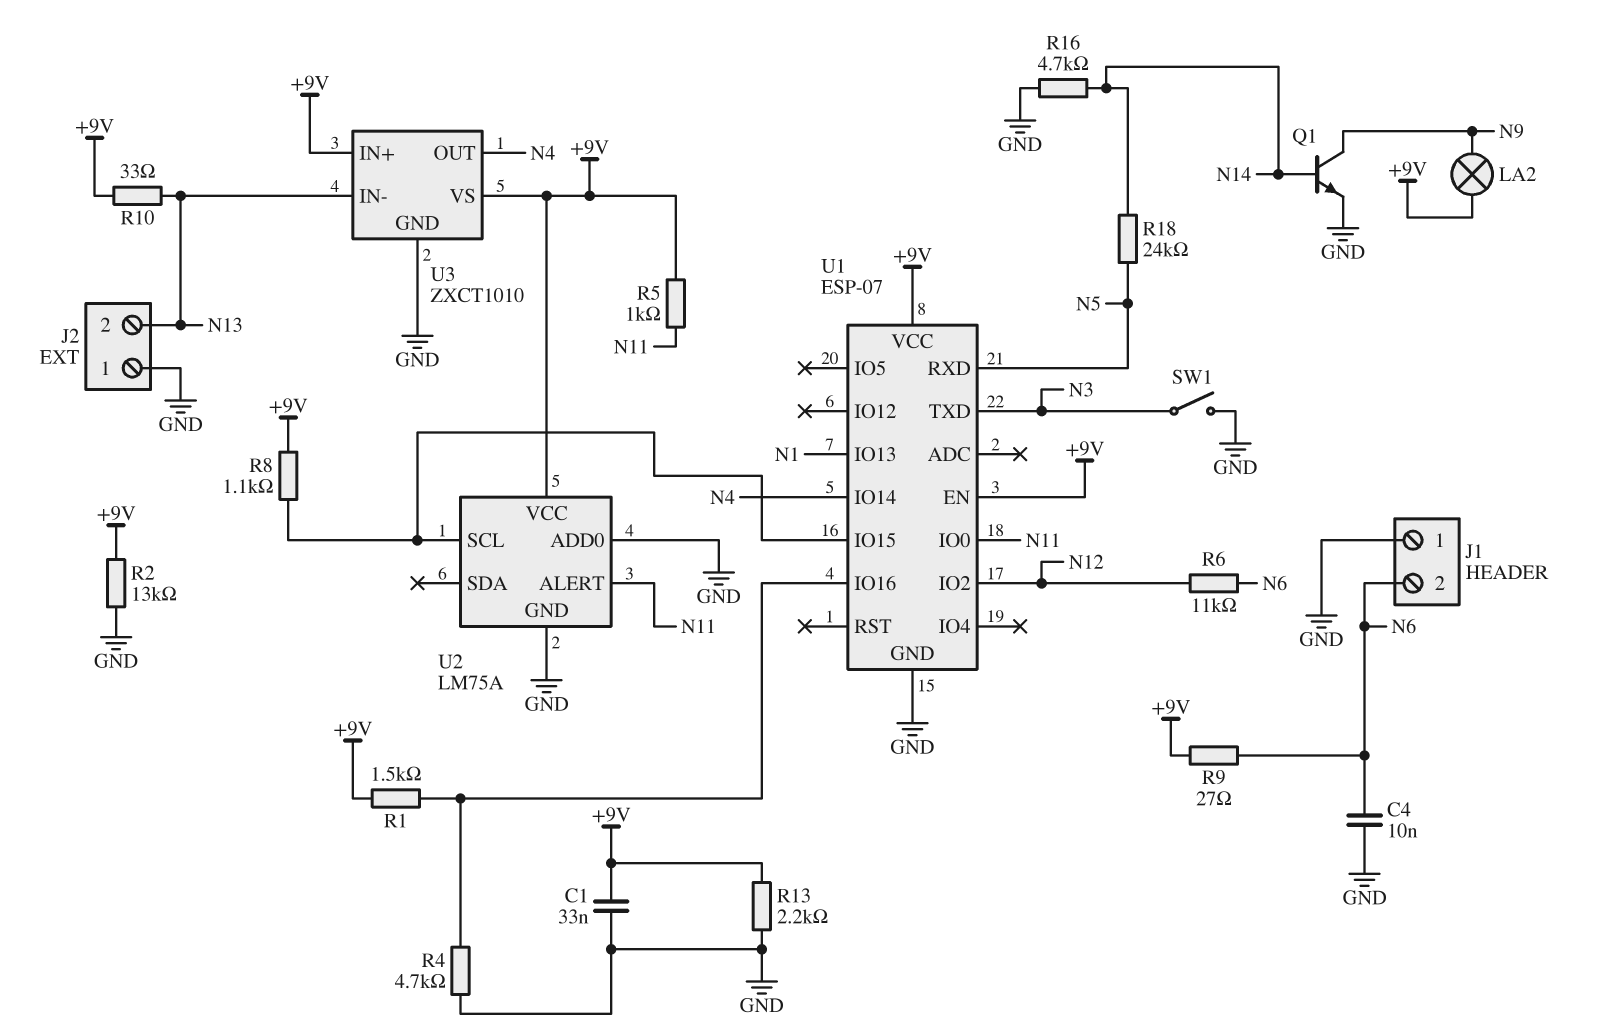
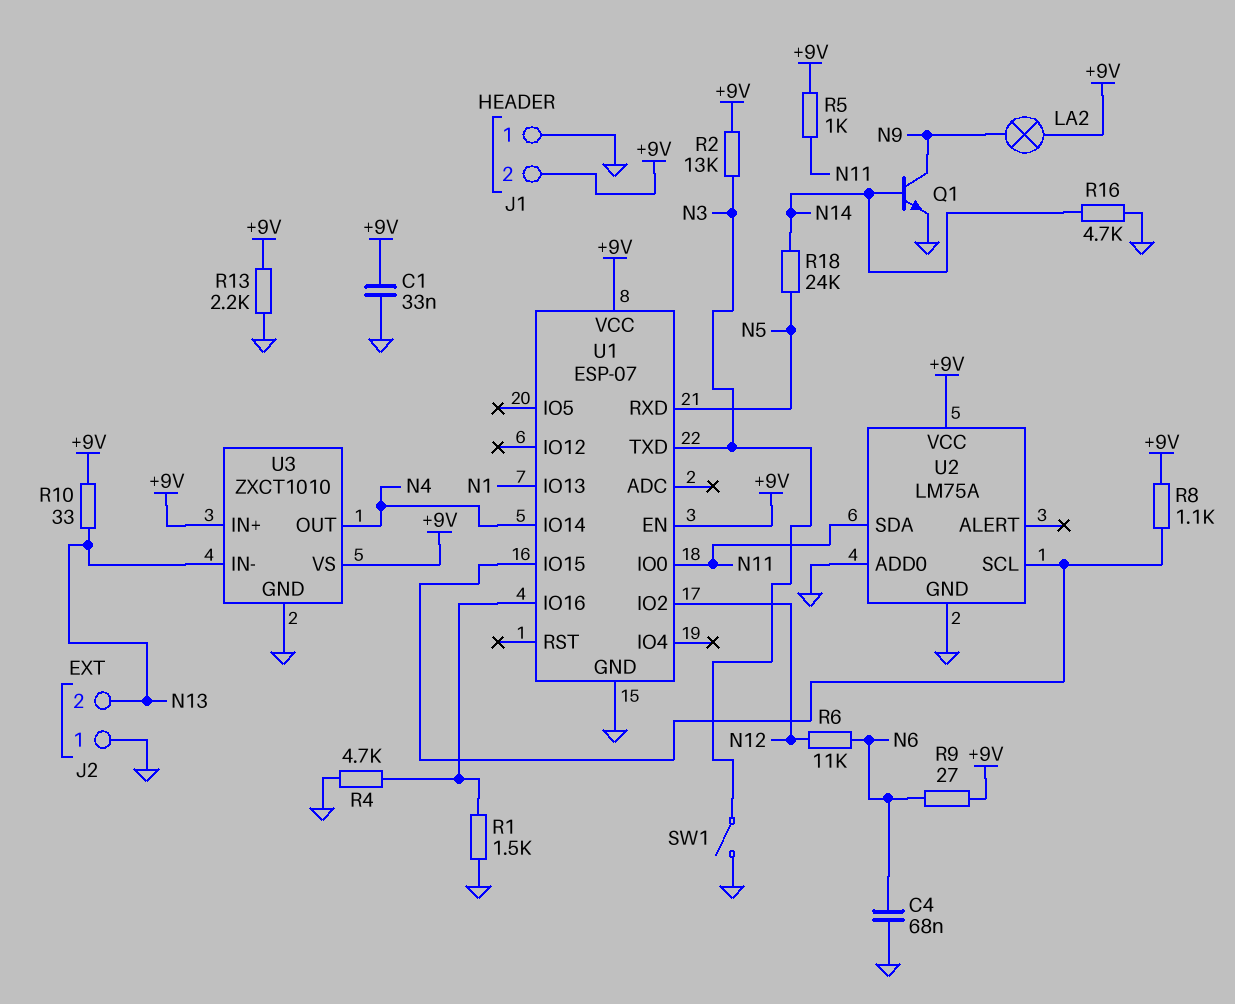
C4: 10nF (GND, N6) -> 68nF (GND, N6)
J1 pin 2: N6 -> +9V
R1: 1.5k (+9V, U1/IO16) -> 1.5k (GND, U1/IO16)
R2: 13k (+9V, GND) -> 13k (+9V, N3)
U2 pin ALERT: N11 -> none
U2 pin SDA: none -> N11

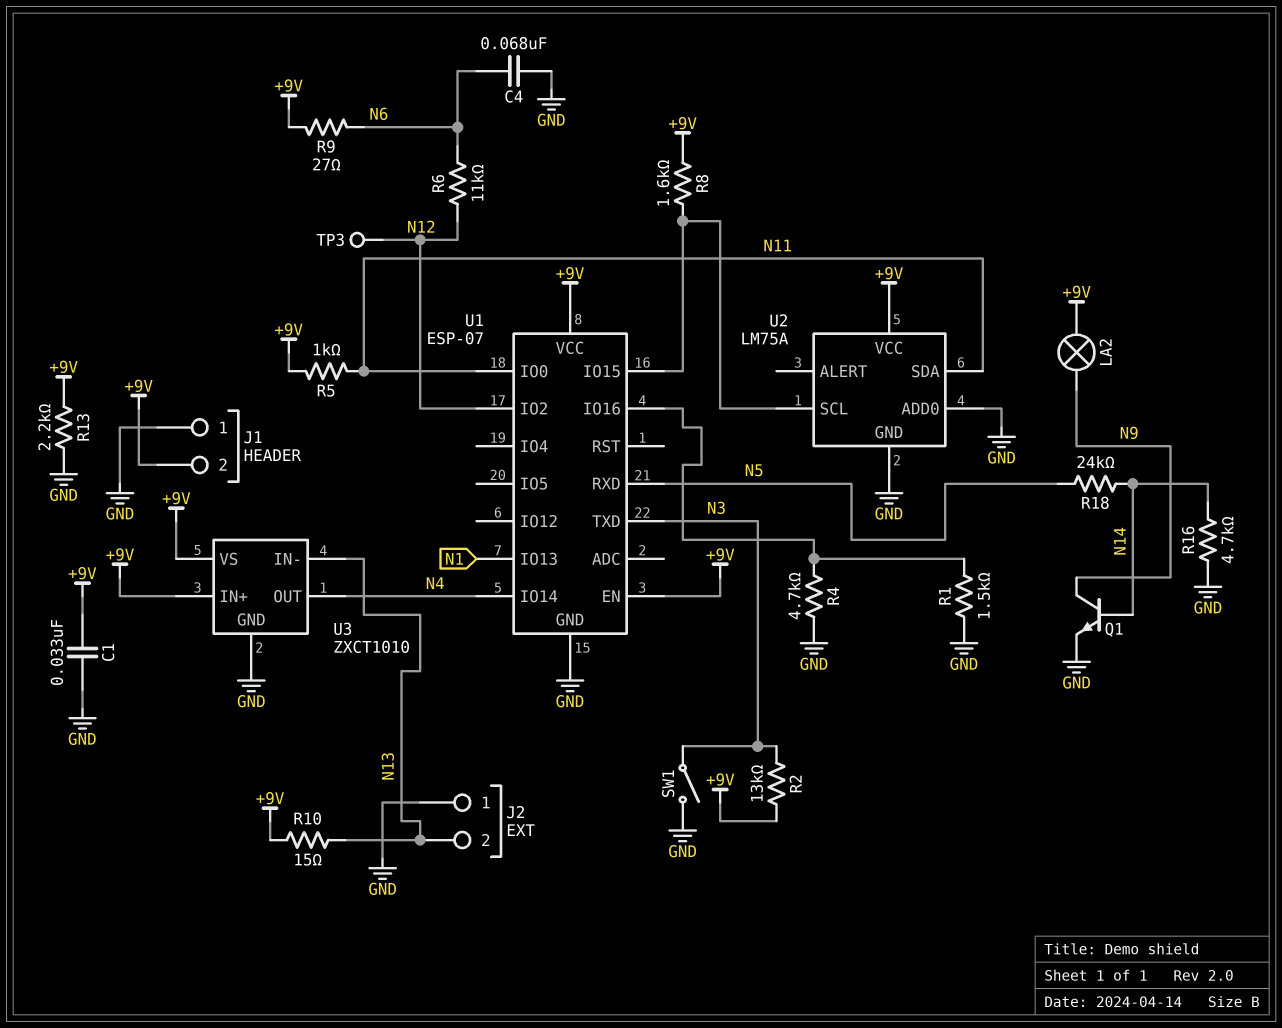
R8: 1.1k (+9V, U1/IO15) -> 1.6k (+9V, U1/IO15)
R10: 33 (+9V, N13) -> 15 (+9V, N13)
TP3: none -> test point (N12)

